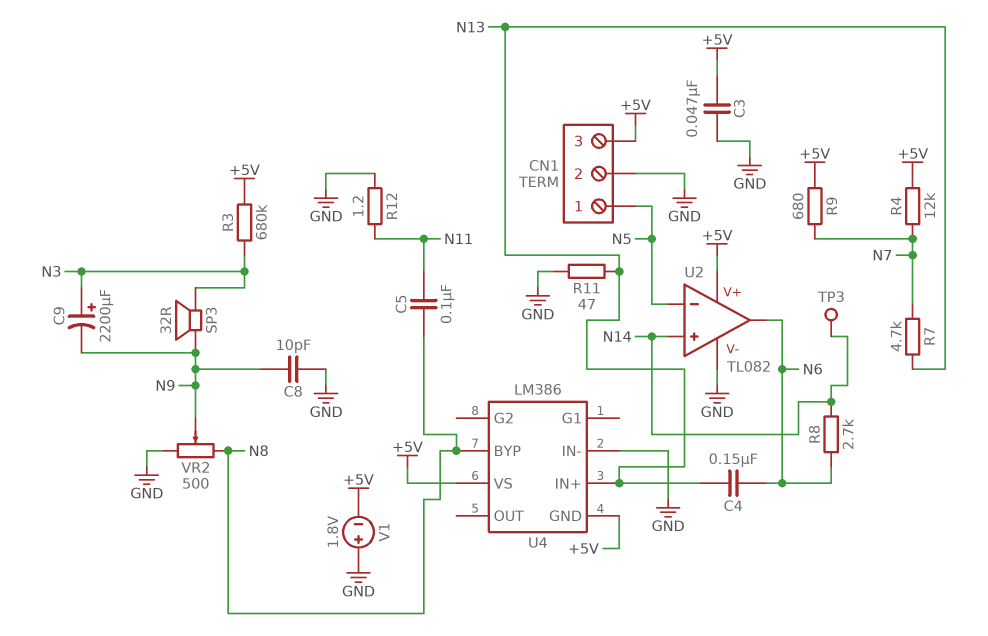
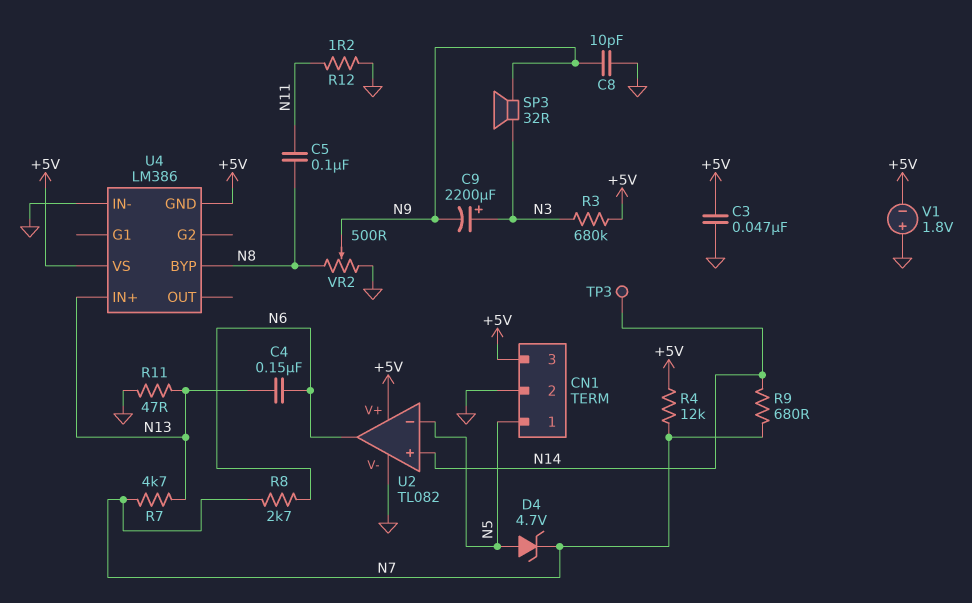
D4: none -> zener 4.7V (A N5, K N7)
R8: 2.7k (N6, N14) -> 2.7k (N6, N7)
R9: 680 (+5V, N7) -> 680 (N7, N14)

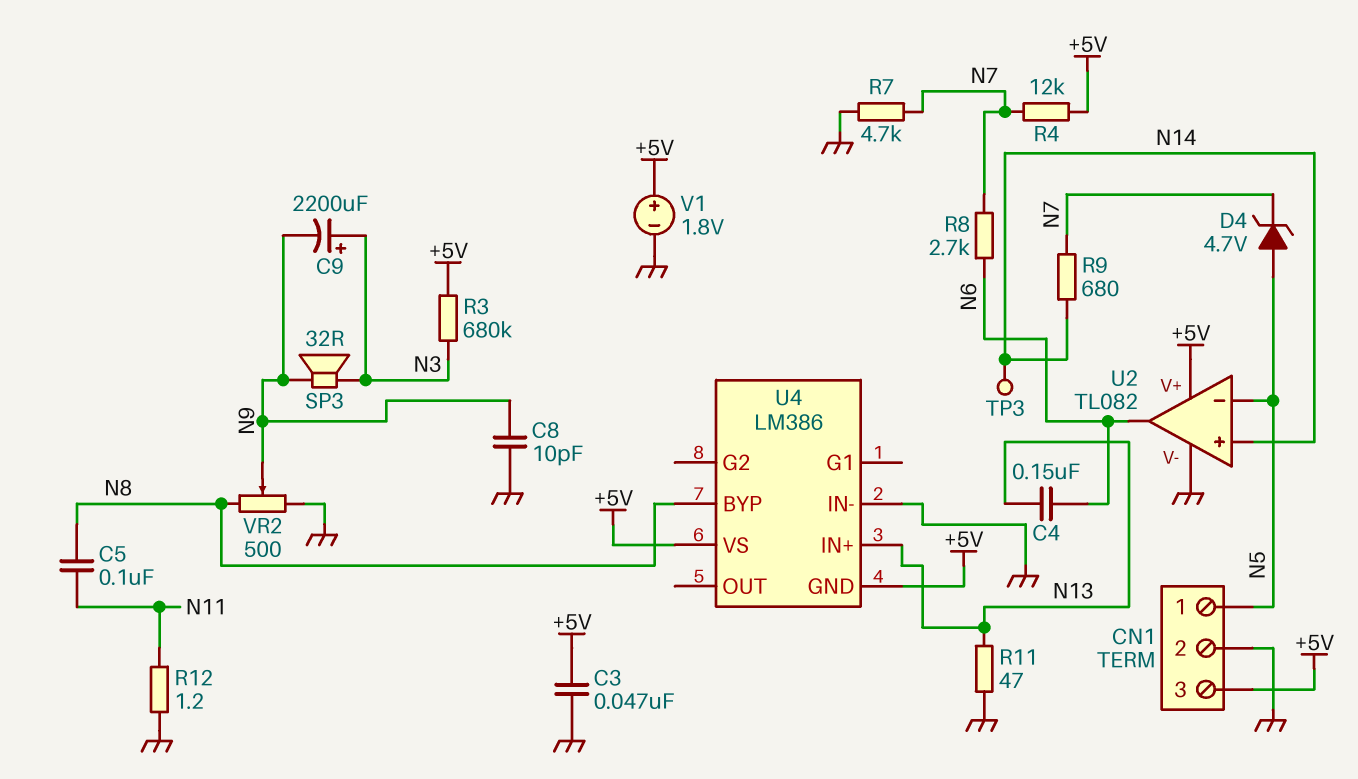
R7: 4.7k (N7, N13) -> 4.7k (GND, N7)
V1: 1.8V (plus GND, minus +5V) -> 1.8V (plus +5V, minus GND)

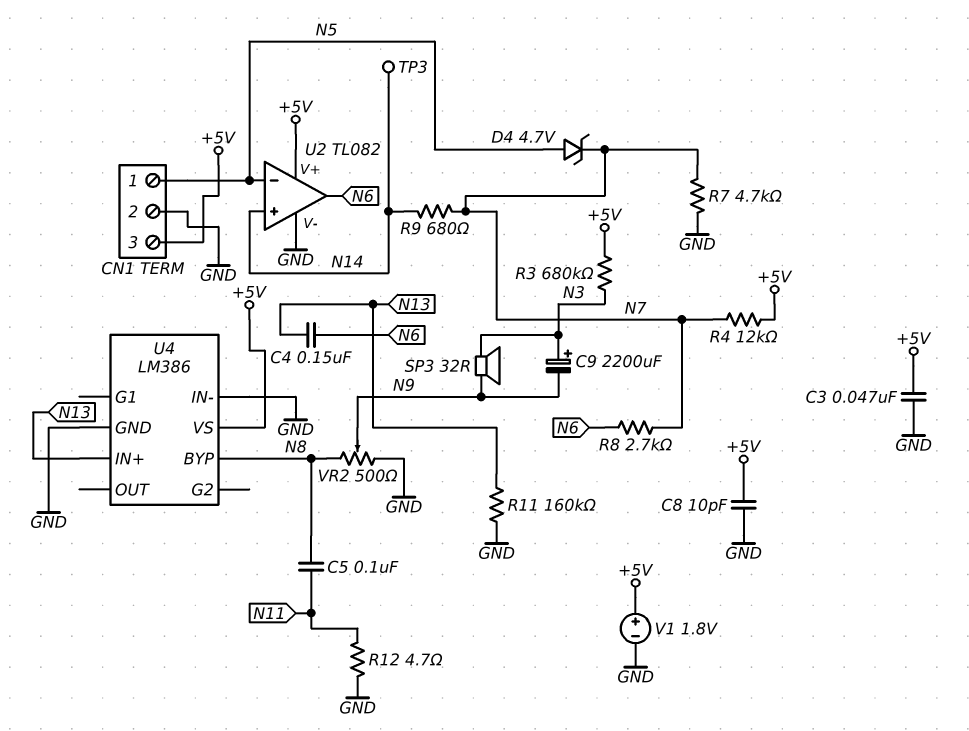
C8: 10pF (GND, N9) -> 10pF (+5V, GND)
R11: 47 (GND, N13) -> 160k (GND, N13)
R12: 1.2 (GND, N11) -> 4.7 (GND, N11)
U4 pin GND: +5V -> GND

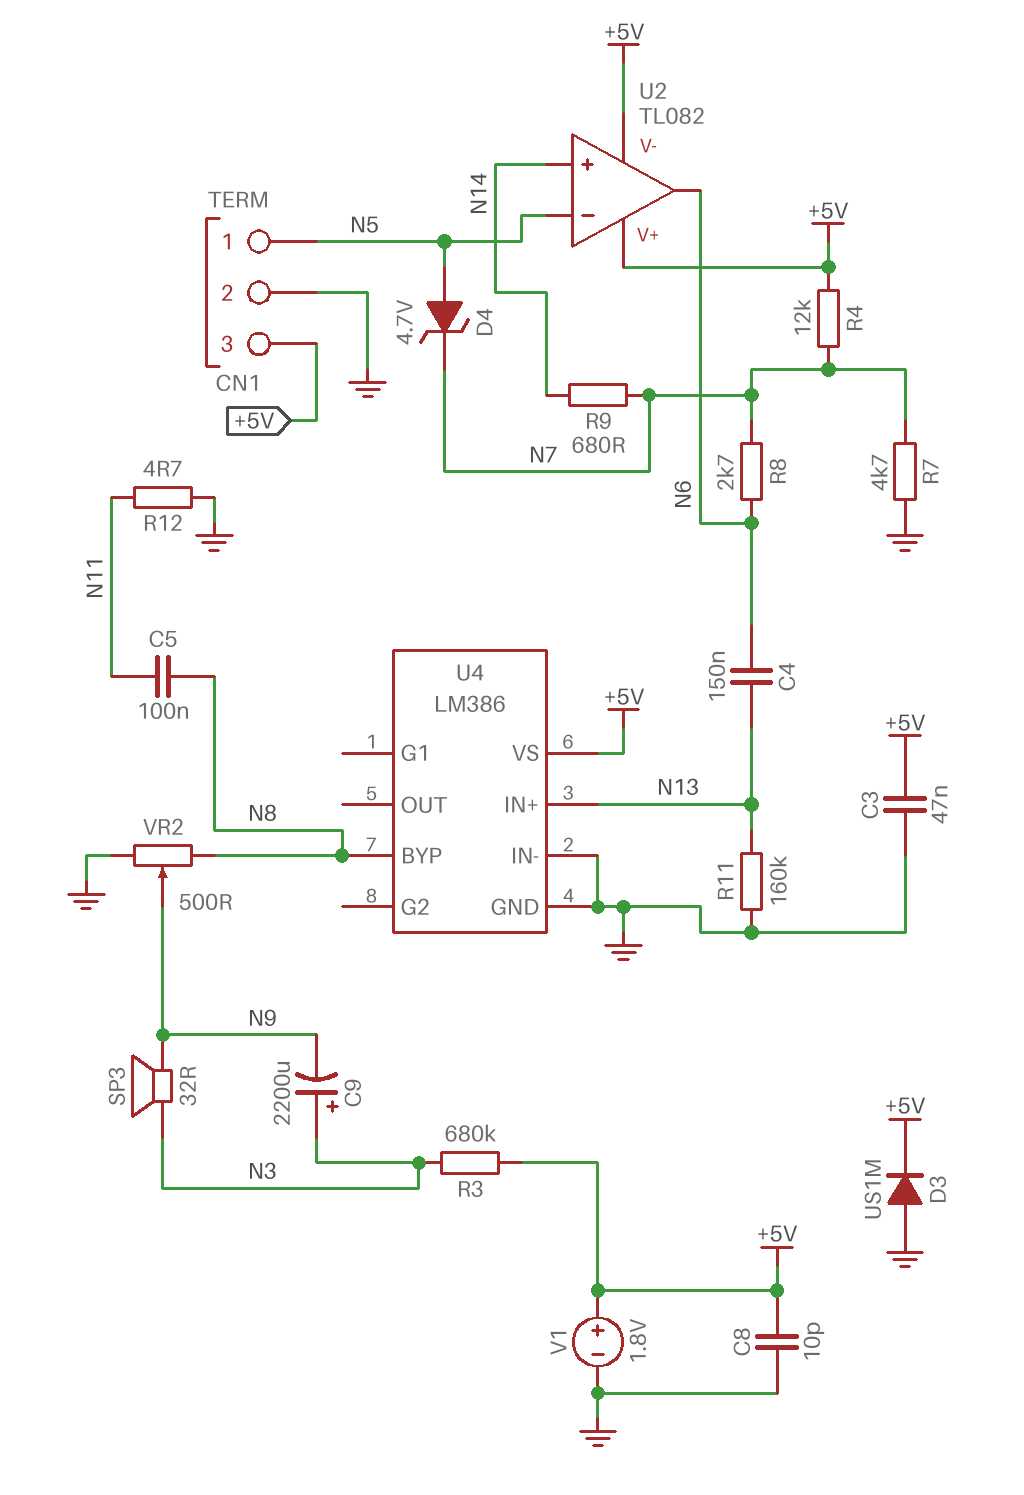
D3: none -> diode US1M (A GND, K +5V)
TP3: test point (N14) -> none
U2 pin V-: GND -> +5V

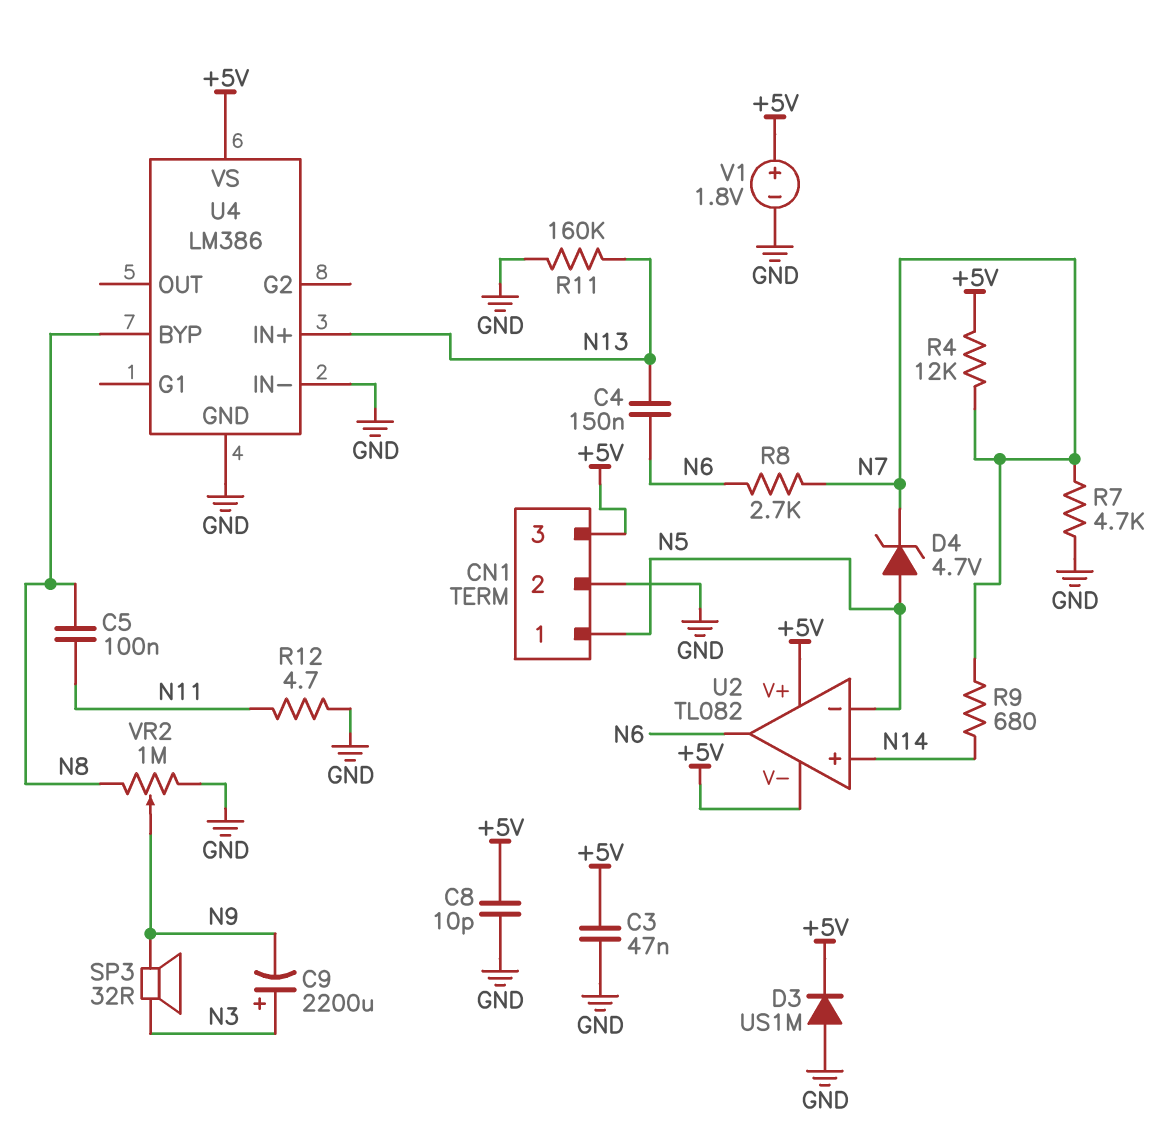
R3: 680k (+5V, N3) -> none
VR2: 500 (GND, N8, wiper N9) -> 1M (GND, N8, wiper N9)

